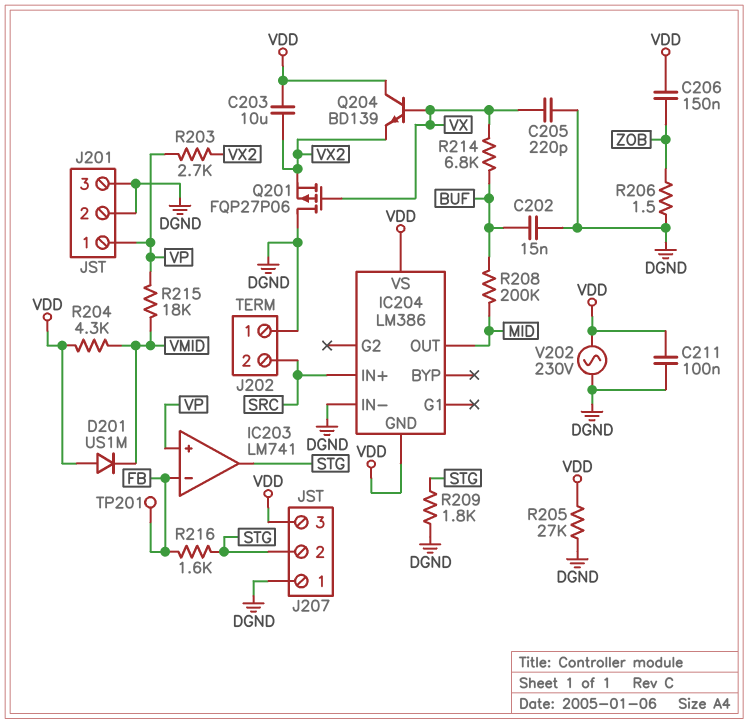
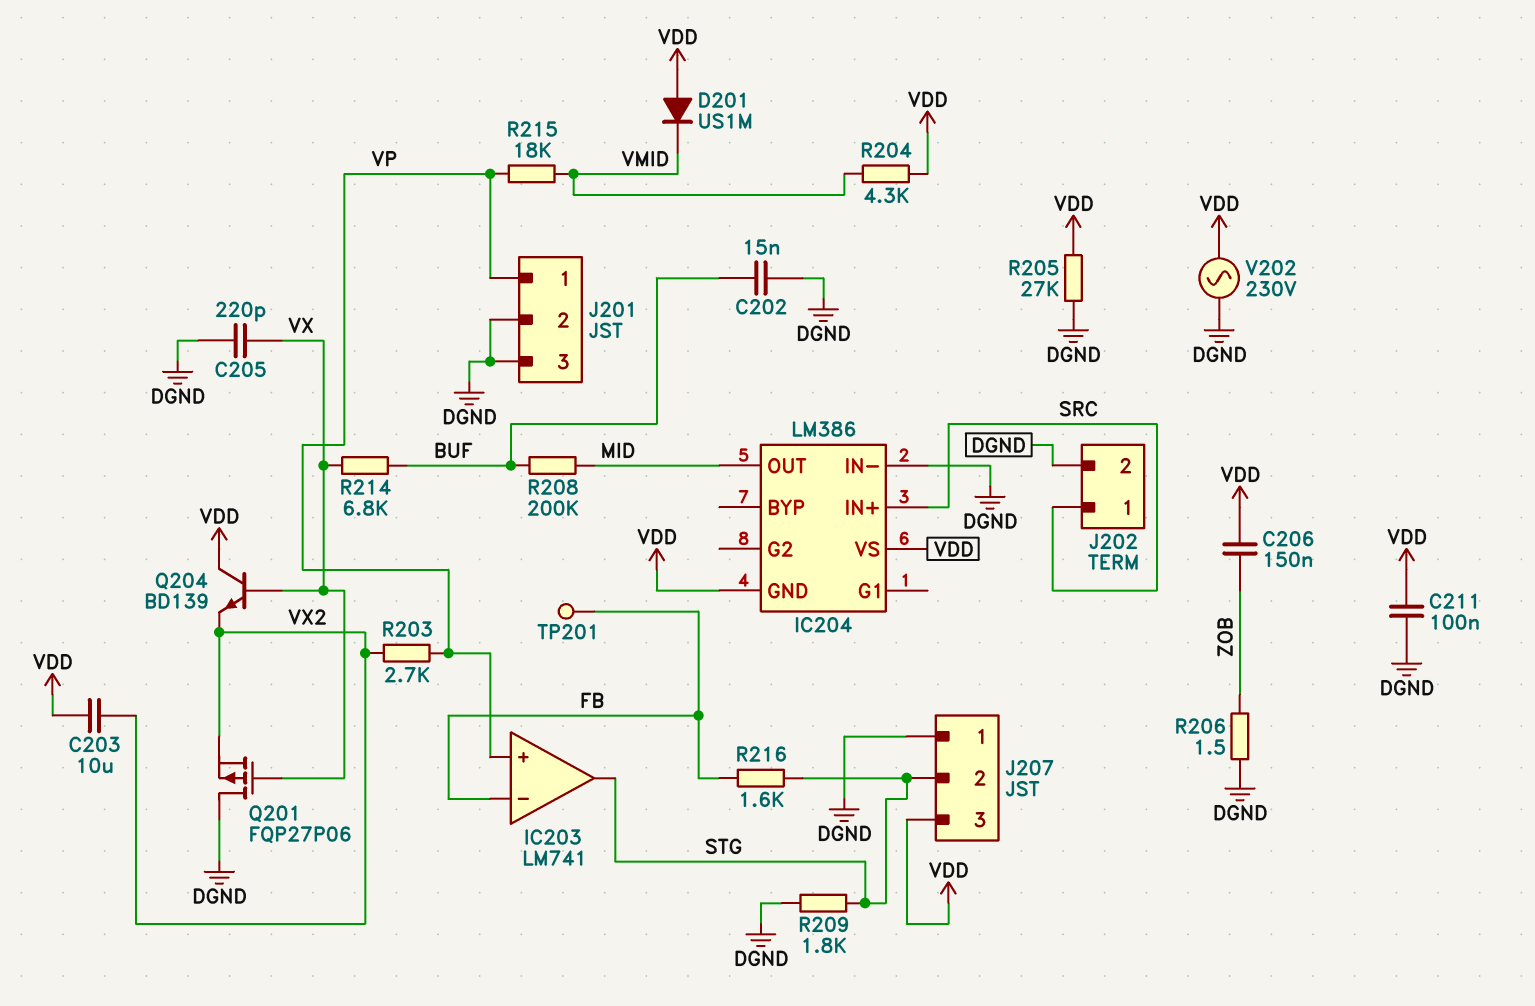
J202 pin 1: DGND -> SRC
J202 pin 2: SRC -> DGND

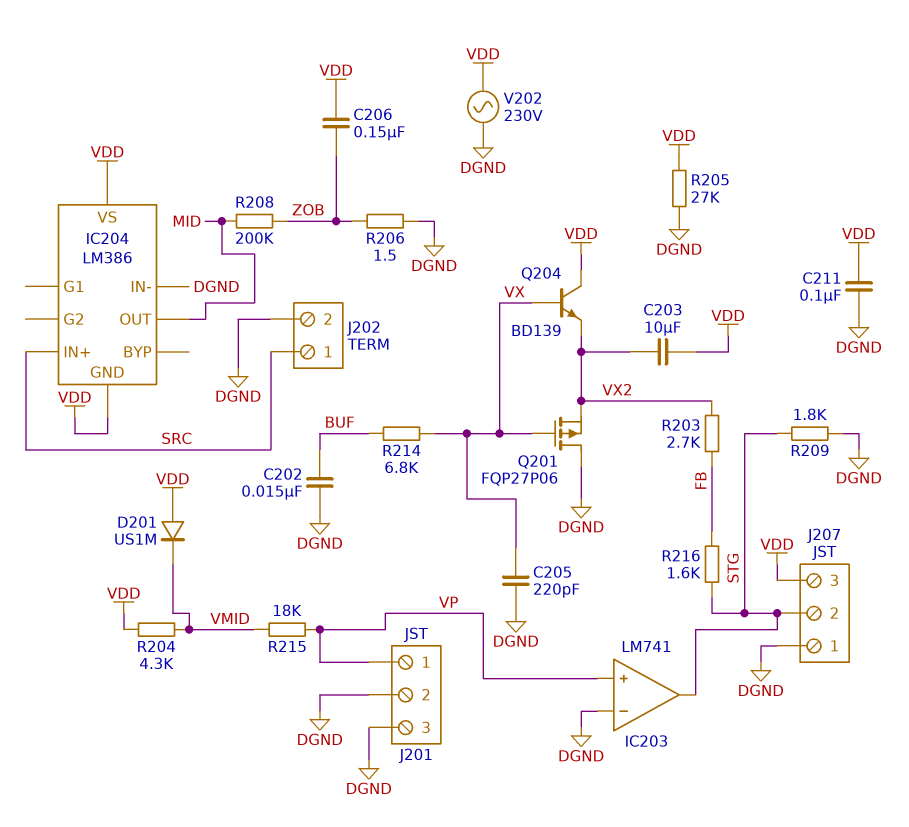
IC203 pin in-: FB -> DGND
R203: 2.7k (VP, VX2) -> 2.7k (FB, VX2)
R208: 200k (BUF, MID) -> 200k (MID, ZOB)
TP201: test point (FB) -> none

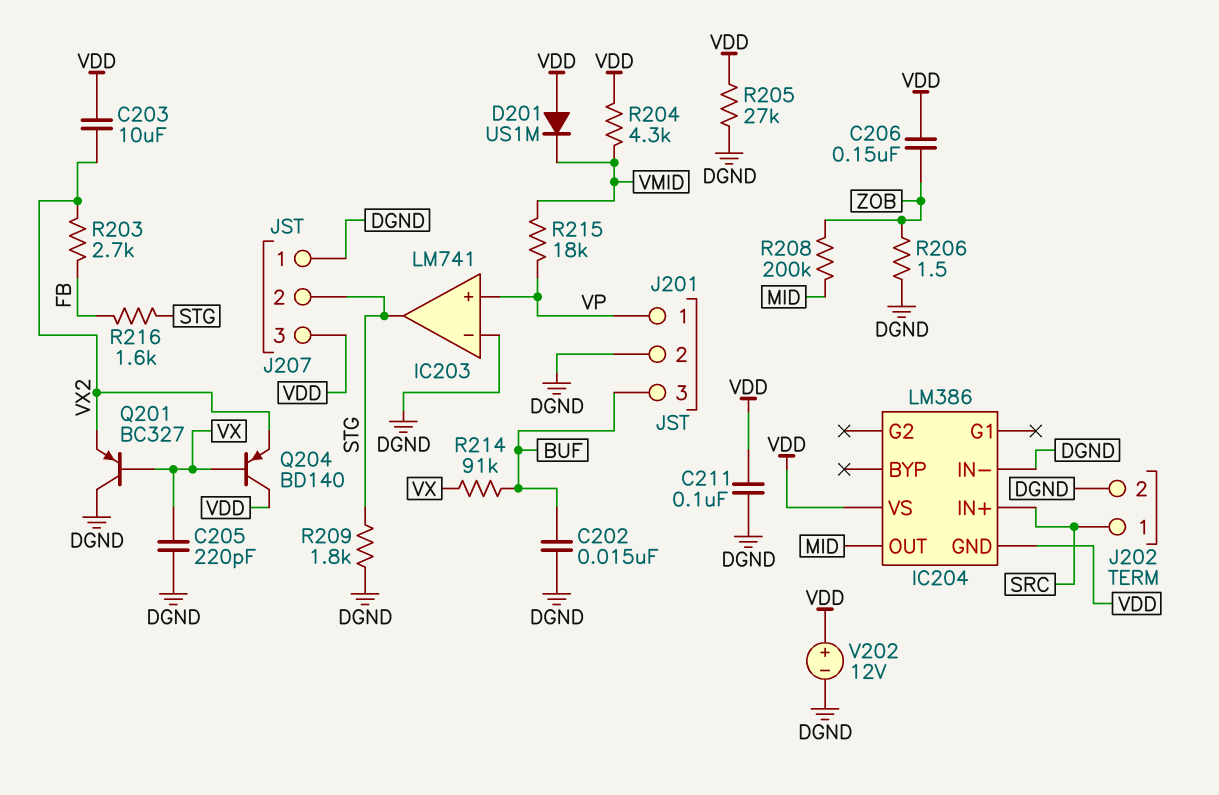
J201 pin 3: DGND -> BUF
Q201: PMOS FQP27P06 (G VX, D DGND, S VX2) -> PNP BC327 (B VX, C DGND, E VX2)
Q204: NPN BD139 (B VX, C VDD, E VX2) -> PNP BD140 (B VX, C VDD, E VX2)
R214: 6.8k (BUF, VX) -> 91k (BUF, VX)
V202: AC 230V (DGND, VDD) -> 12V (plus VDD, minus DGND)

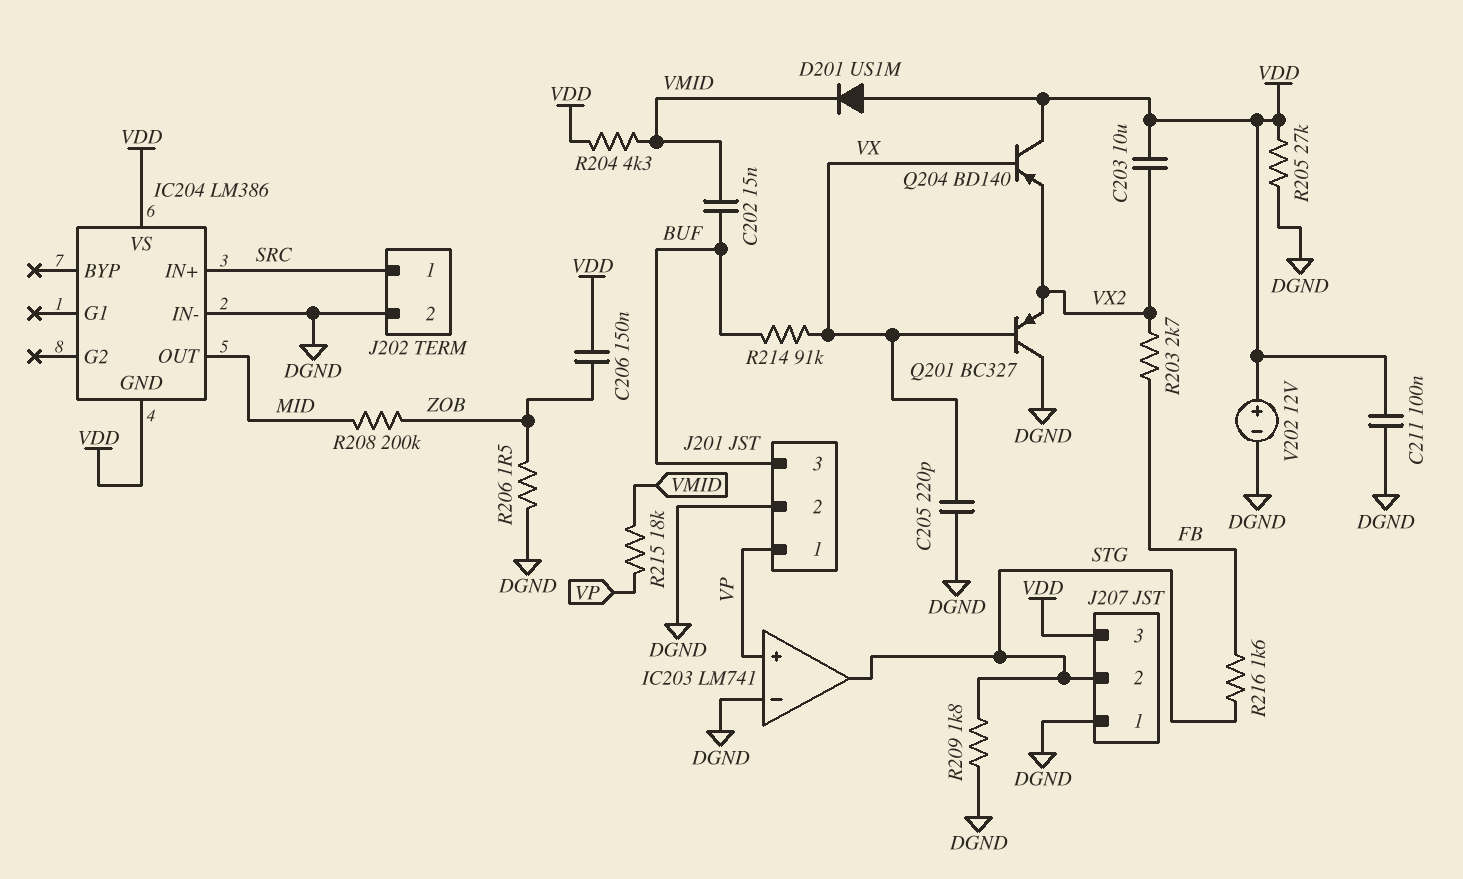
C202: 15nF (BUF, DGND) -> 15nF (BUF, VMID)

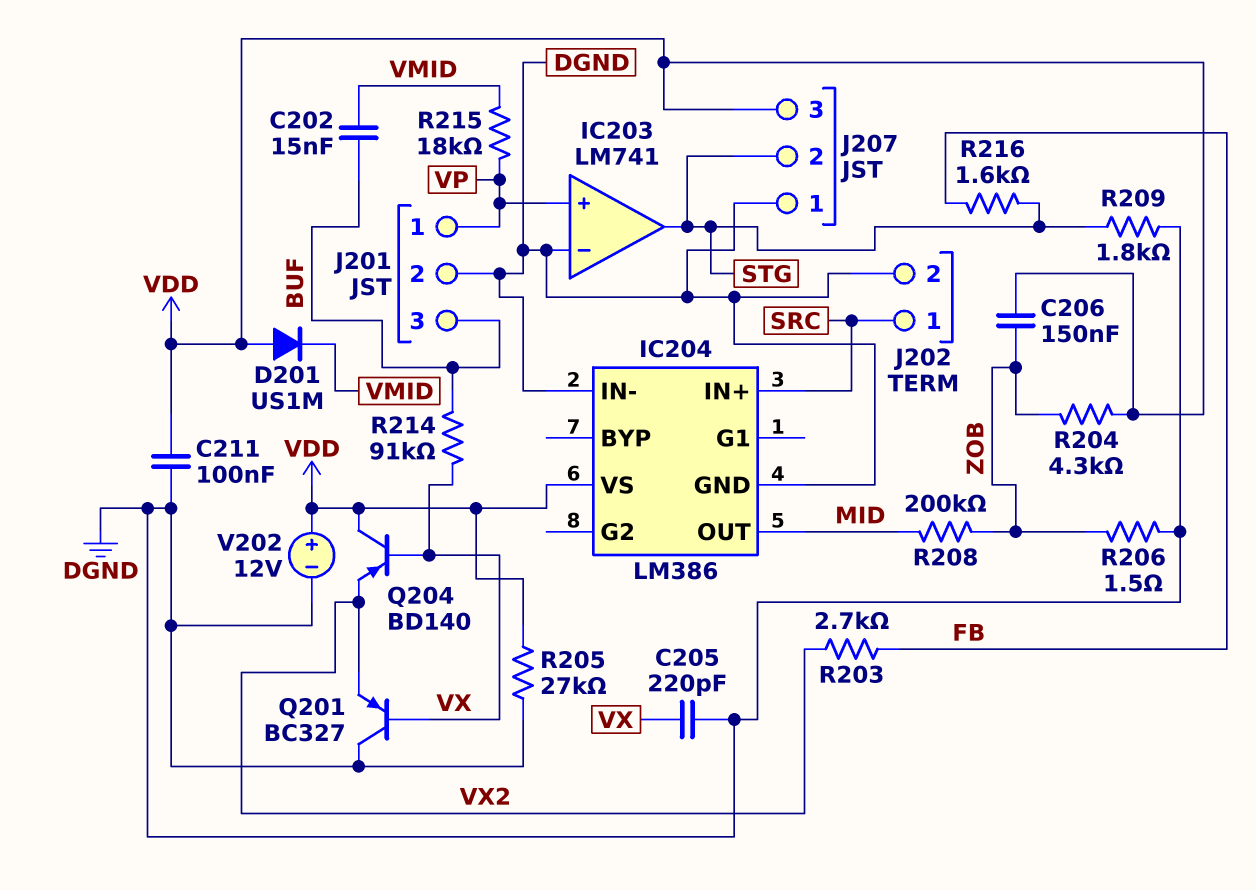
C203: 10uF (VDD, VX2) -> none
IC204 pin GND: VDD -> DGND
R204: 4.3k (VDD, VMID) -> 4.3k (VDD, ZOB)

